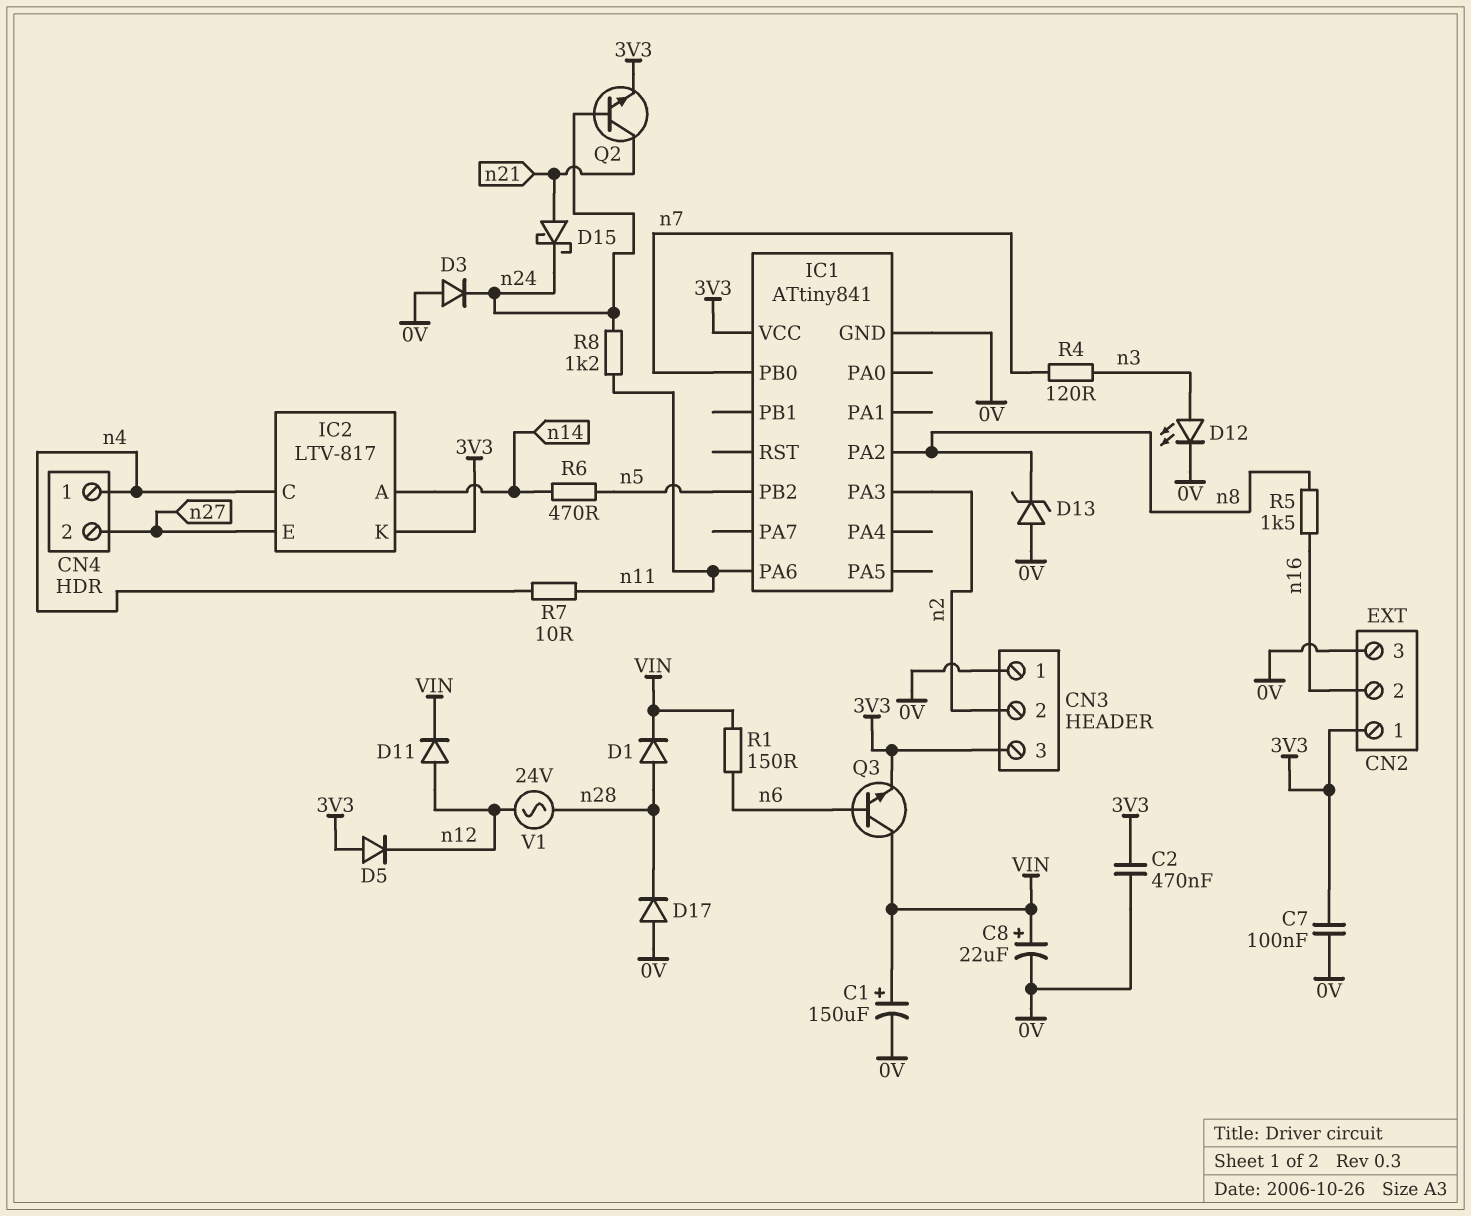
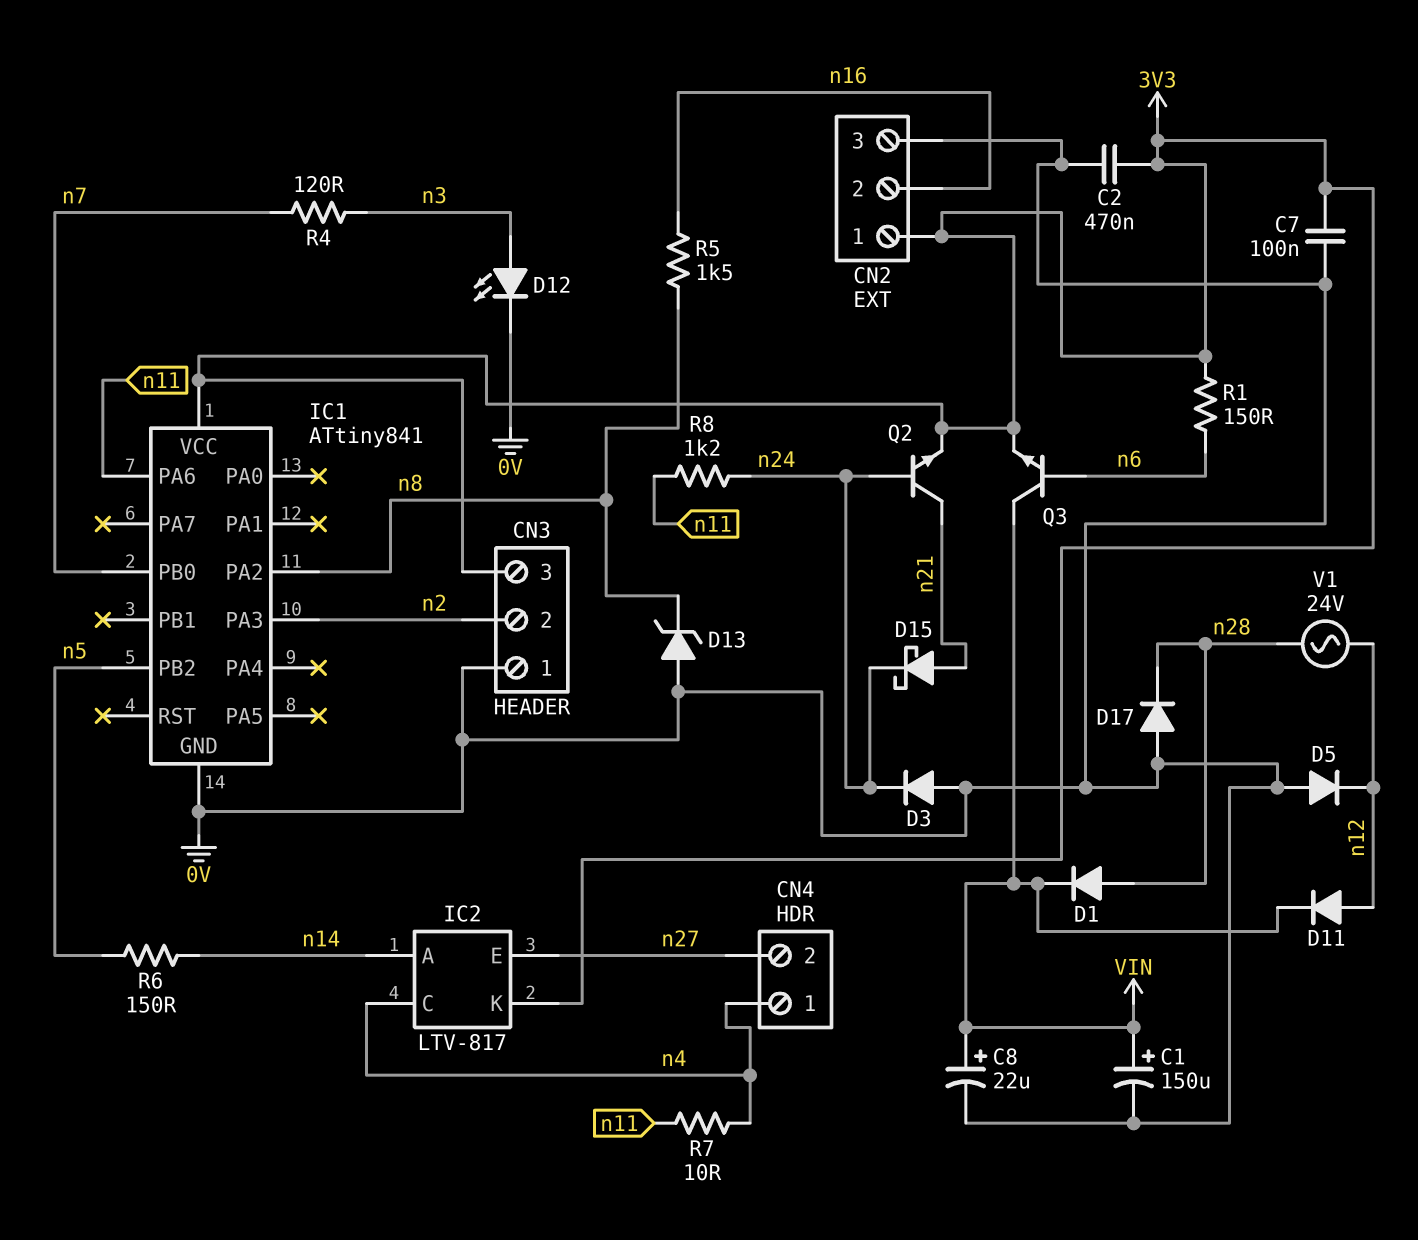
D5: diode (A 3V3, K n12) -> diode (A 0V, K n12)
R1: 150 (VIN, n6) -> 150 (3V3, n6)
R6: 470 (n5, n14) -> 150 (n5, n14)

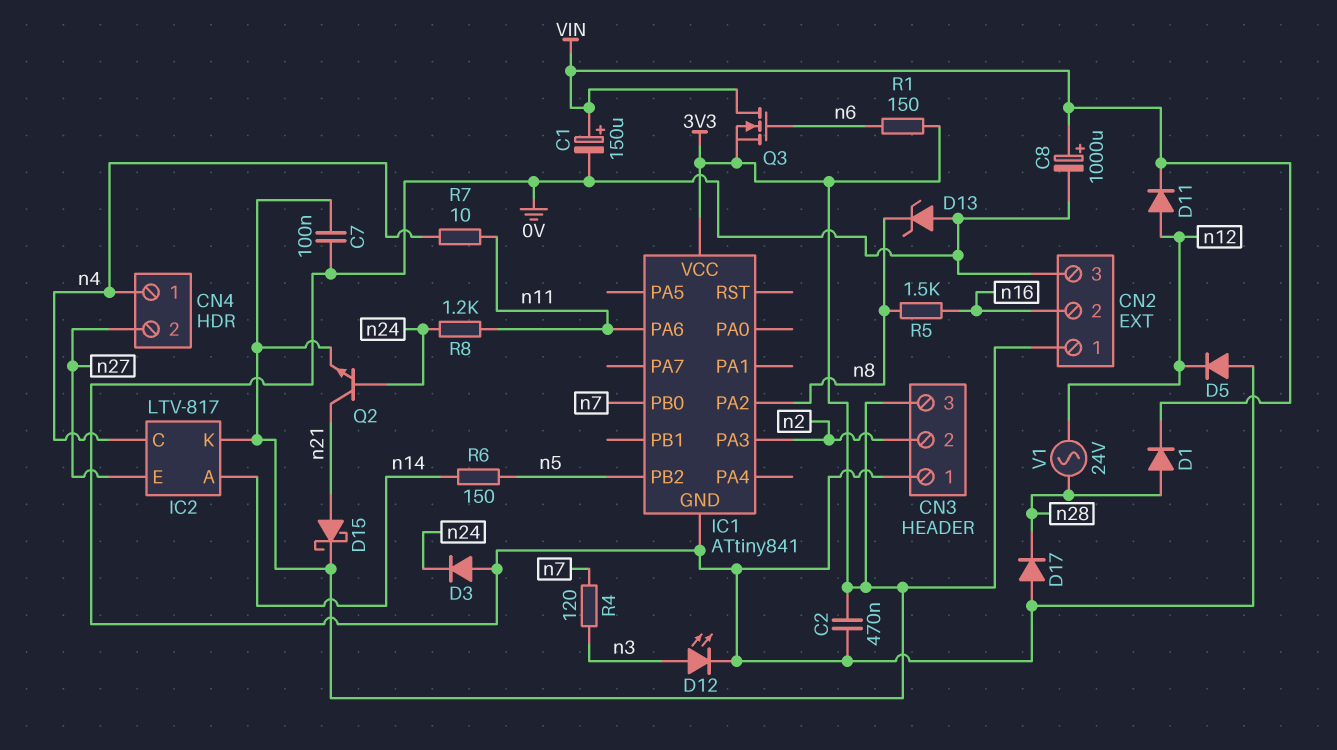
C8: 22uF (plus VIN, minus 0V) -> 1000uF (plus VIN, minus 0V)
D15: schottky (A n21, K n24) -> schottky (A n21, K 3V3)
Q3: NPN (B n6, C VIN, E 3V3) -> NMOS (G n6, D VIN, S 3V3)

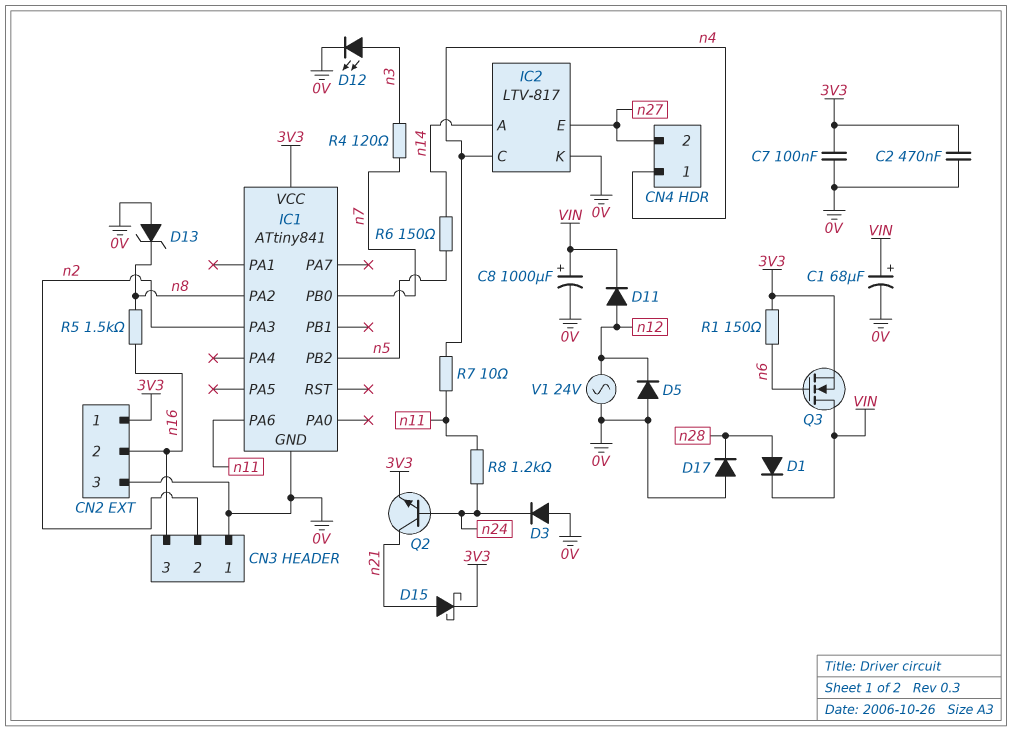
C1: 150uF (plus VIN, minus 0V) -> 68uF (plus VIN, minus 0V)
CN3 pin 3: 3V3 -> n16
IC2 pin K: 3V3 -> 0V
V1: AC 24V (n12, n28) -> AC 24V (0V, n12)

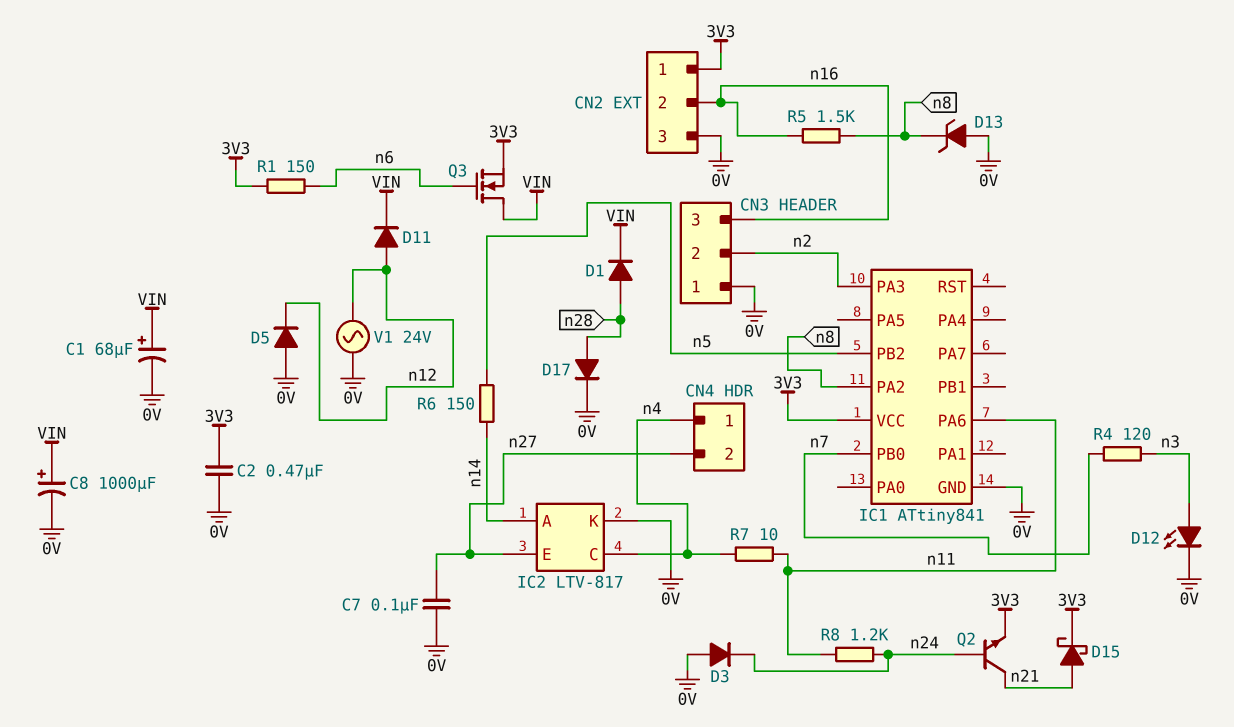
C7: 100nF (0V, 3V3) -> 100nF (0V, n27)
D17: diode (A 0V, K n28) -> diode (A n28, K 0V)

